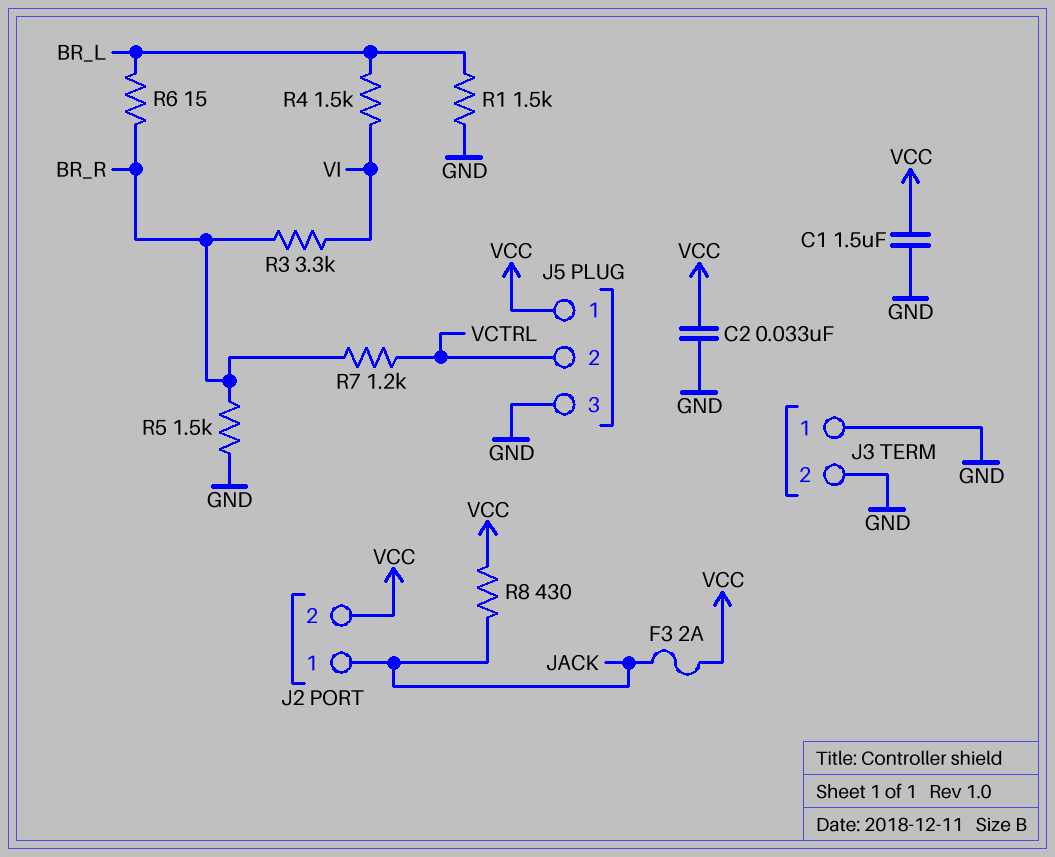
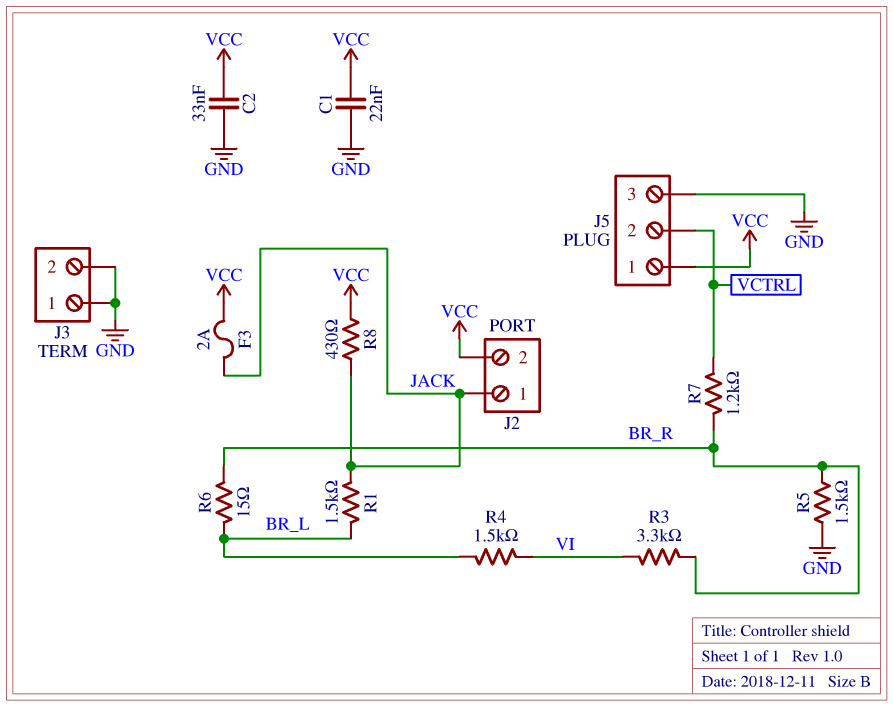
C1: 1.5uF (GND, VCC) -> 22nF (GND, VCC)
R1: 1.5k (BR_L, GND) -> 1.5k (BR_L, JACK)

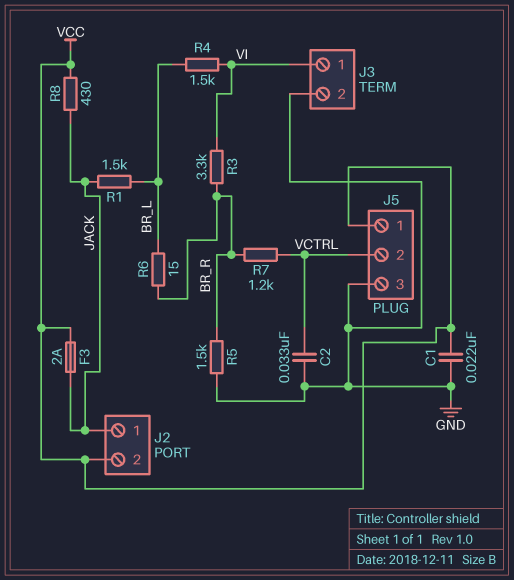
C2: 33nF (GND, VCC) -> 33nF (GND, VCTRL)
J3 pin 1: GND -> VI

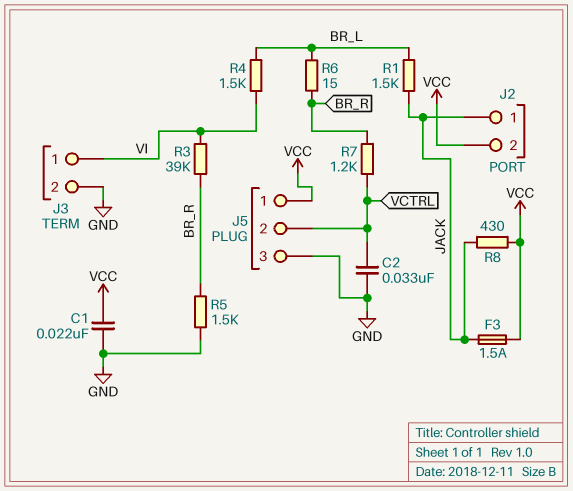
F3: 2A (JACK, VCC) -> 1.5A (JACK, VCC)
R3: 3.3k (BR_R, VI) -> 39k (BR_R, VI)

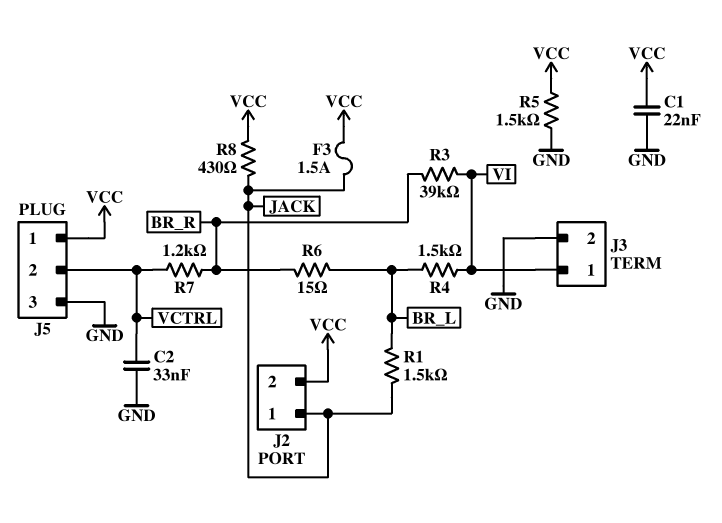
R5: 1.5k (BR_R, GND) -> 1.5k (GND, VCC)

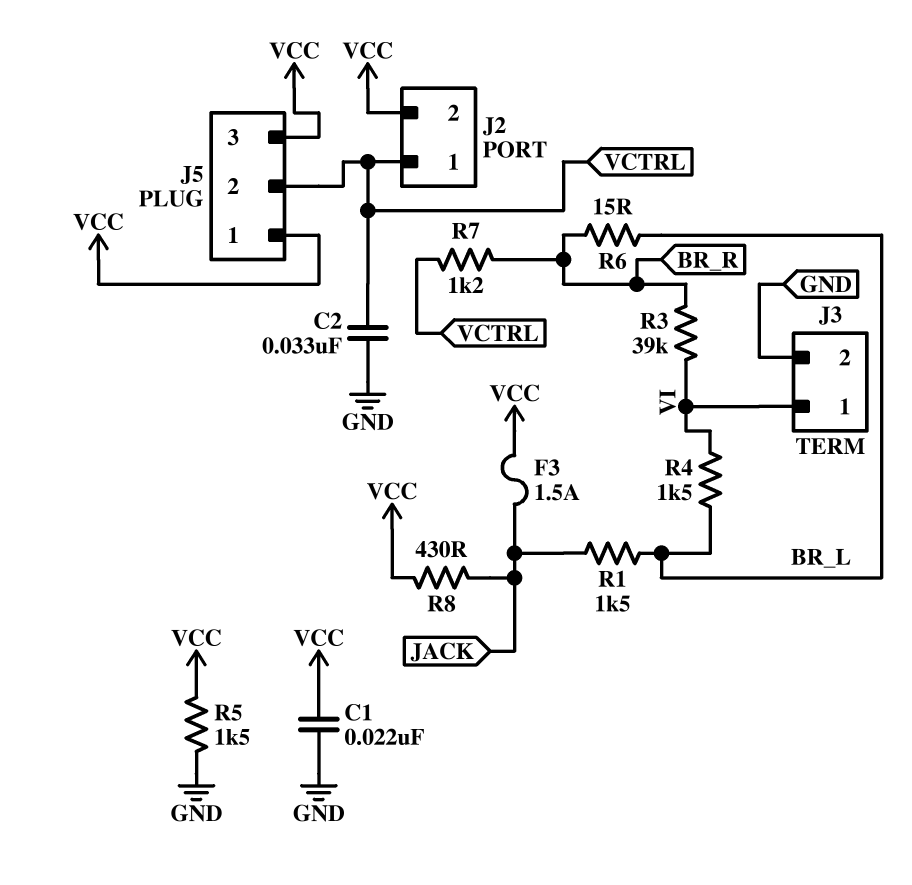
J2 pin 1: JACK -> VCTRL
J5 pin 3: GND -> VCC

